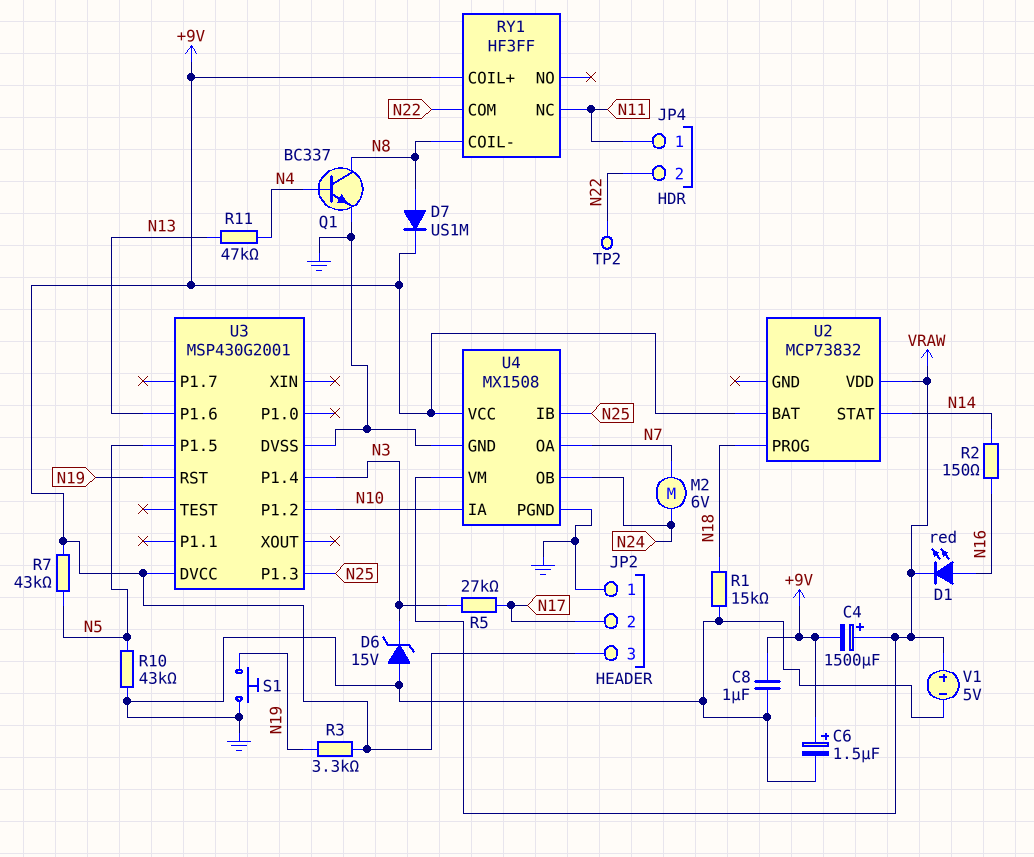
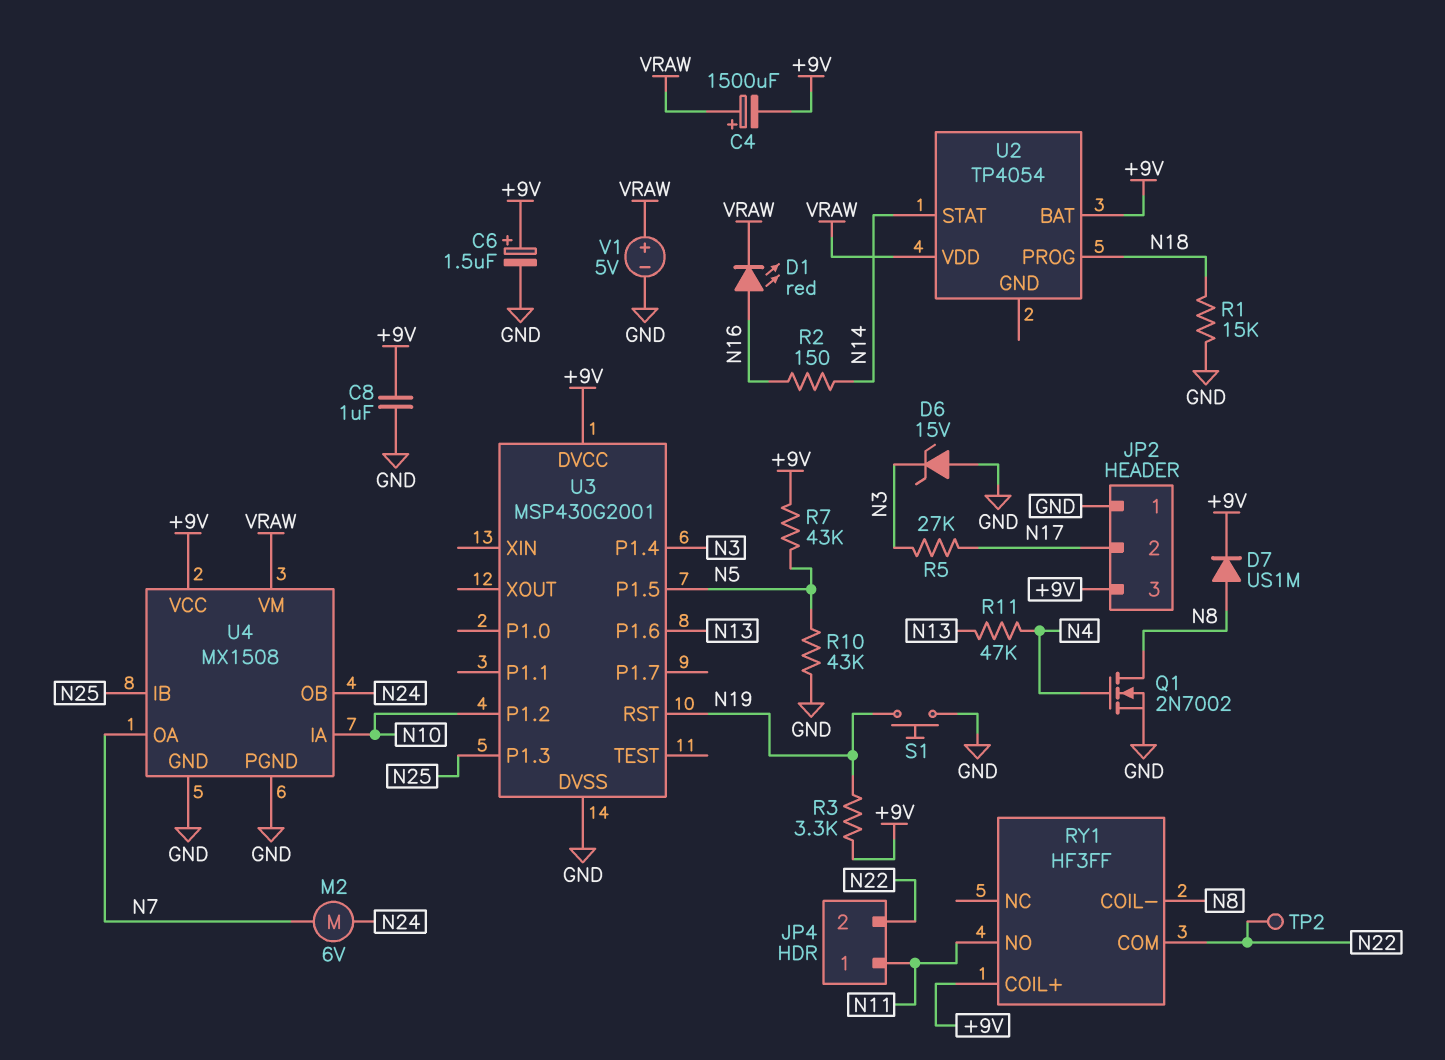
Q1: NPN BC337 (B N4, C N8, E GND) -> NMOS 2N7002 (G N4, D N8, S GND)
RY1 pin NC: N11 -> none
RY1 pin NO: none -> N11
U2: MCP73832 -> TP4054

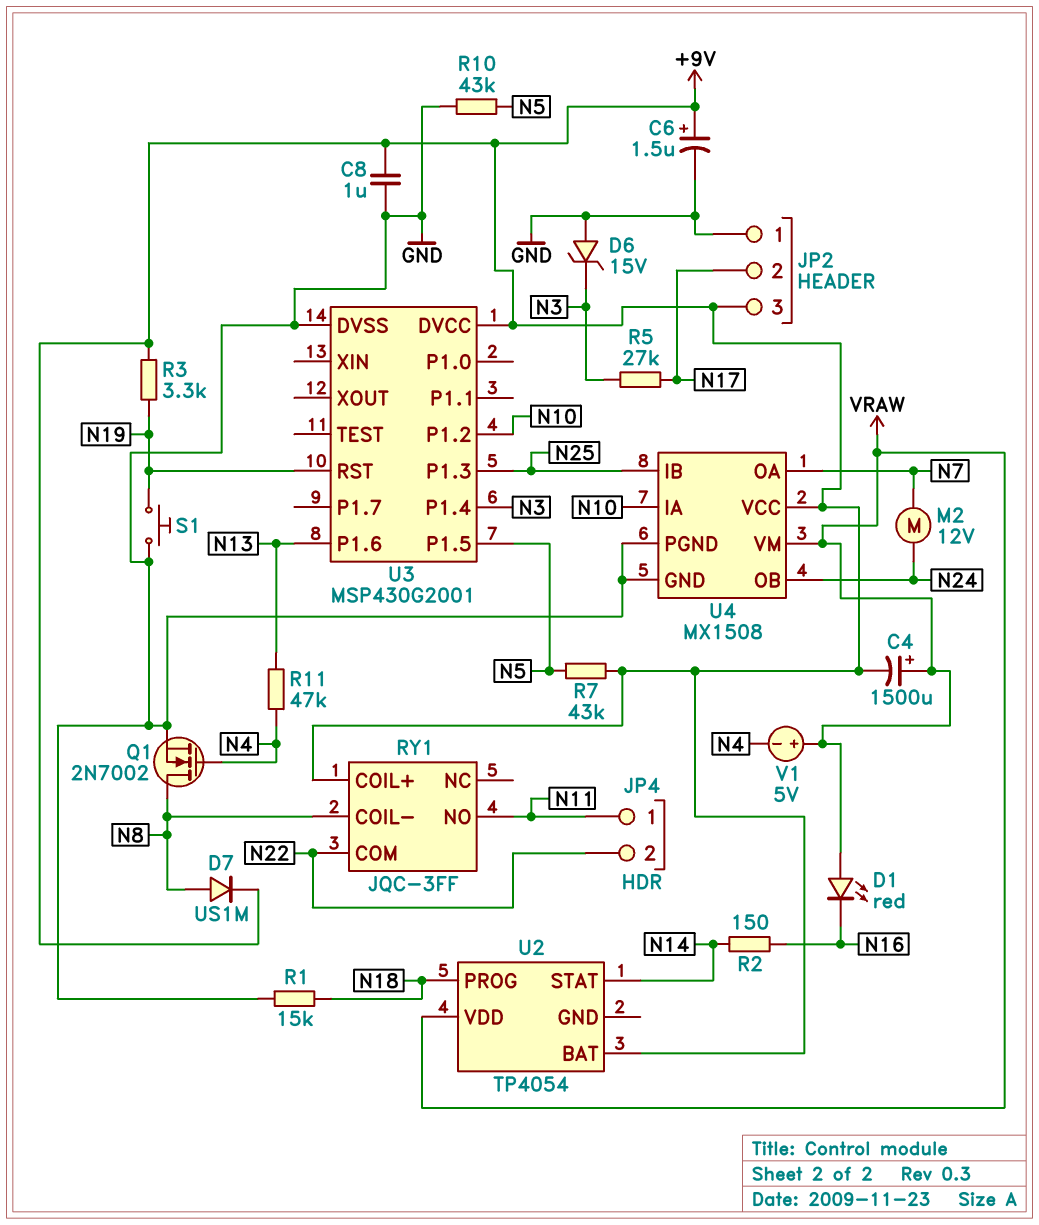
D1: LED red (A N16, K VRAW) -> LED red (A VRAW, K N16)
M2: motor 6V (N7, N24) -> motor 12V (N7, N24)
RY1: HF3FF -> JQC-3FF
TP2: test point (N22) -> none
V1: 5V (plus VRAW, minus GND) -> 5V (plus VRAW, minus N4)

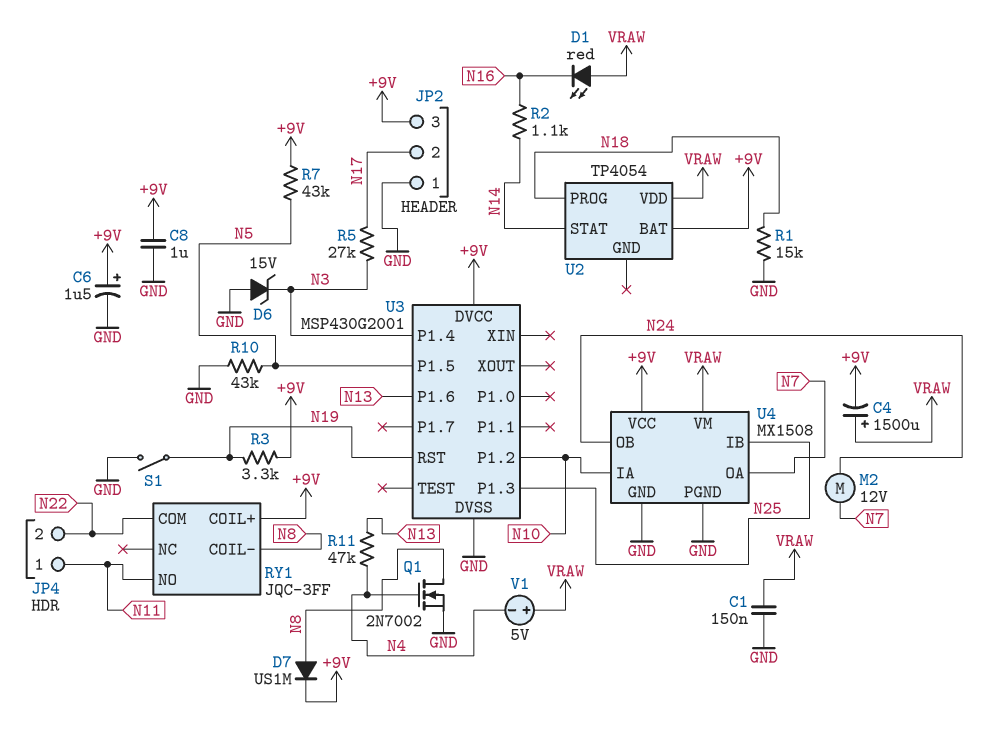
C1: none -> 150nF (GND, VRAW)
R2: 150 (N14, N16) -> 1.1k (N14, N16)
S1: button (GND, N19) -> switch (GND, N19)

